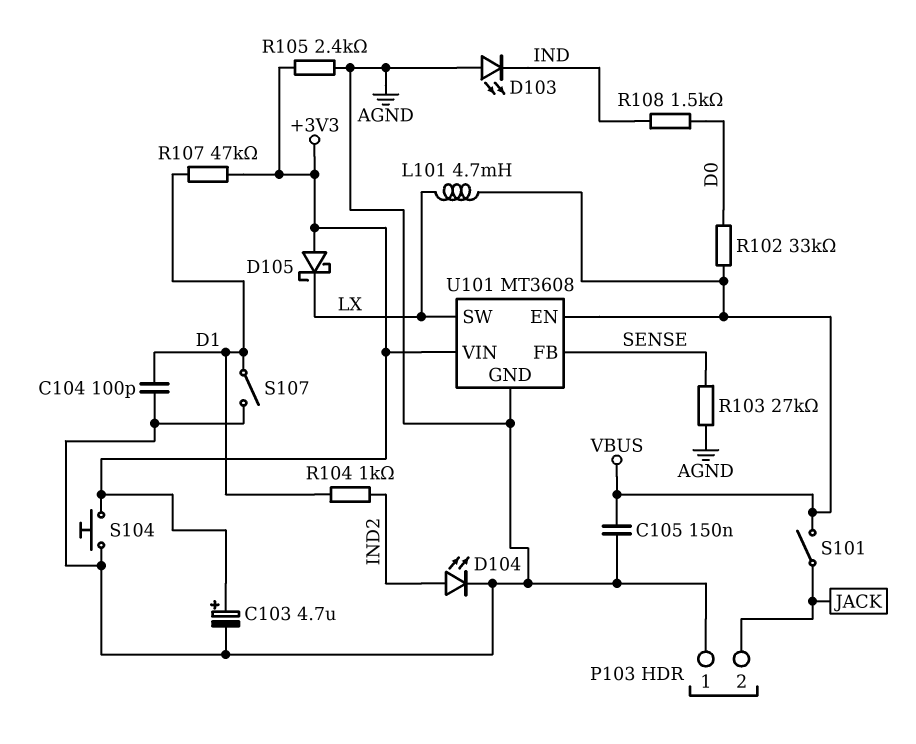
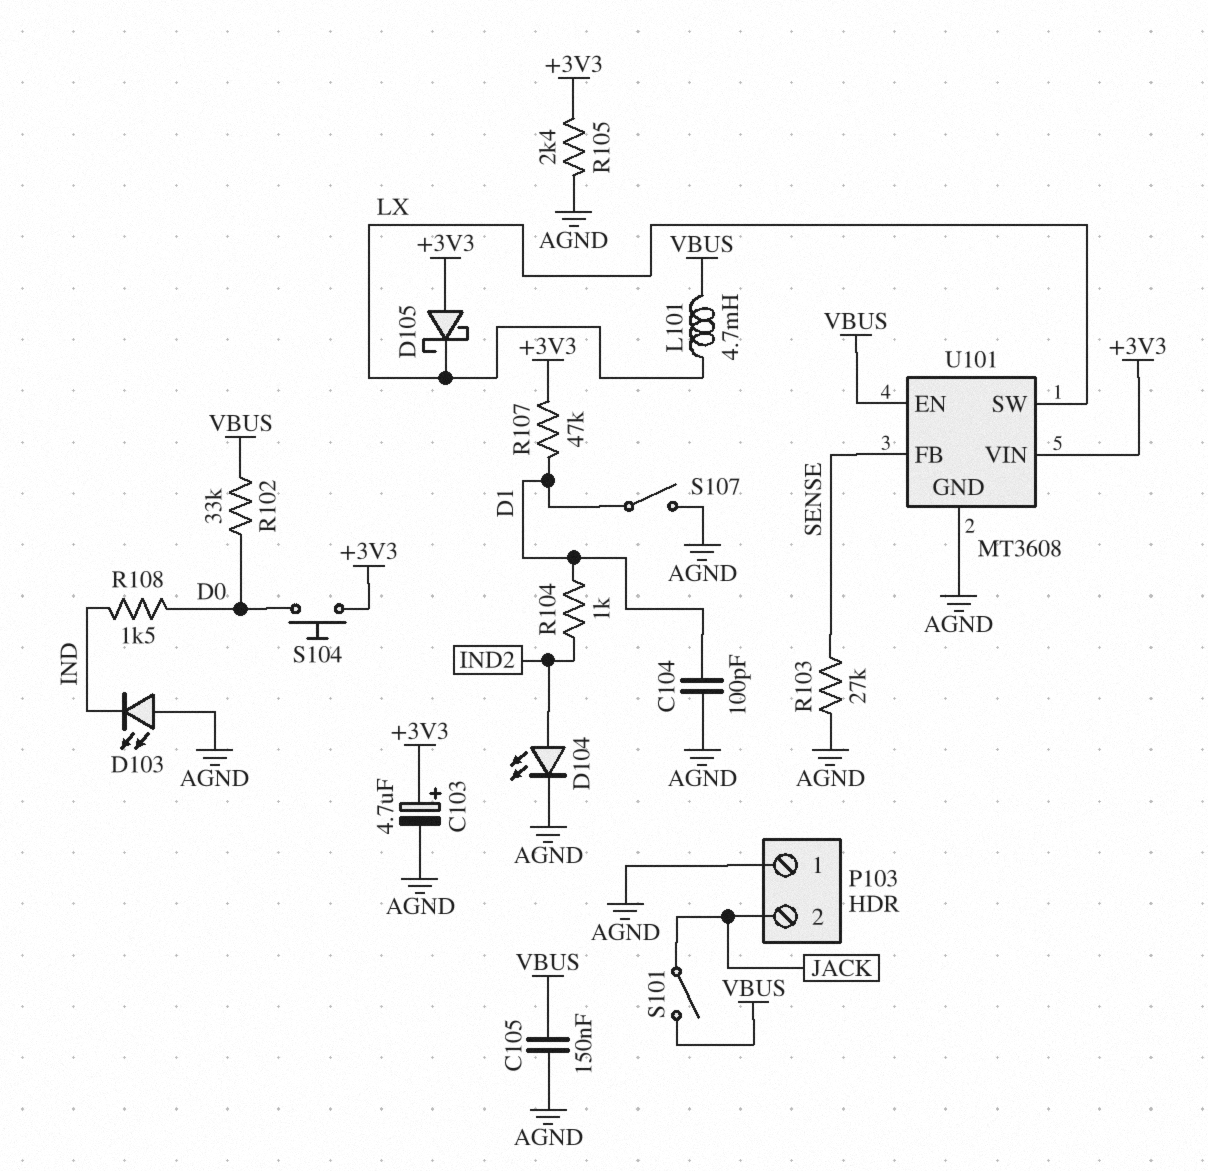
S104: button (+3V3, AGND) -> button (+3V3, D0)

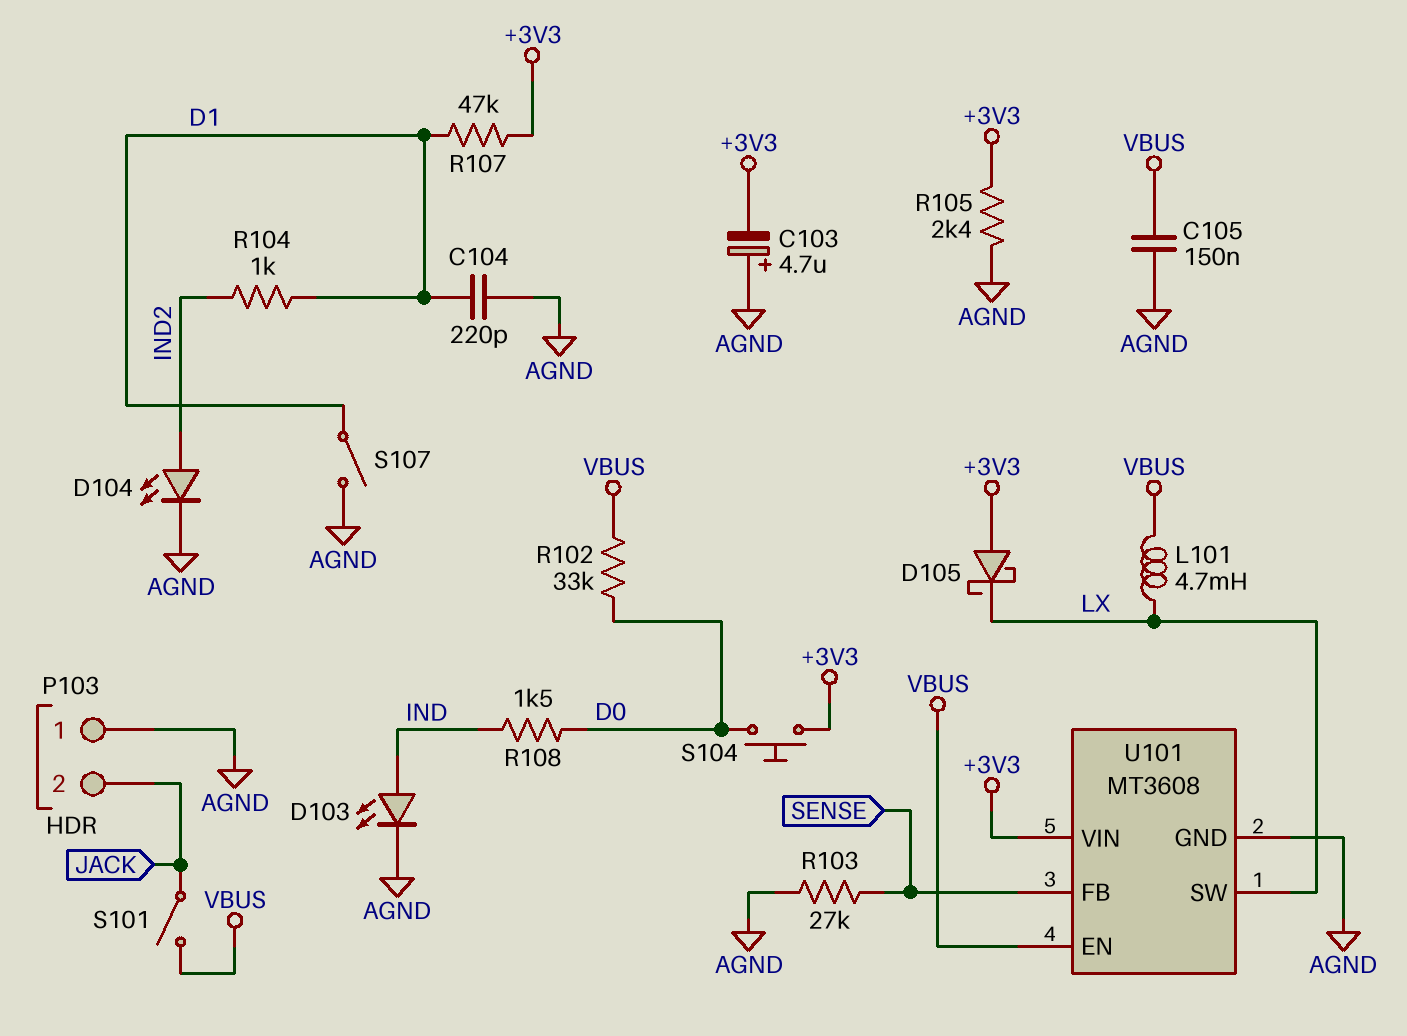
C103: 4.7uF (plus +3V3, minus AGND) -> 4.7uF (plus AGND, minus +3V3)
C104: 100pF (AGND, D1) -> 220pF (AGND, D1)
D103: LED (A AGND, K IND) -> LED (A IND, K AGND)

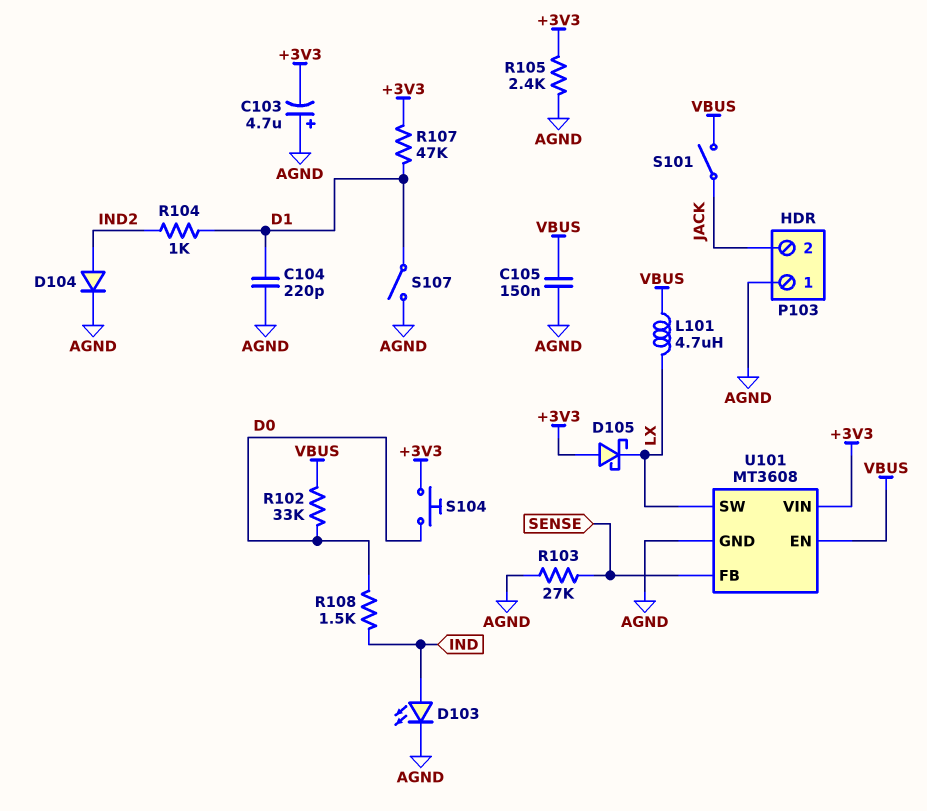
D104: LED (A IND2, K AGND) -> diode (A IND2, K AGND)
L101: 4.7mH (LX, VBUS) -> 4.7uH (LX, VBUS)

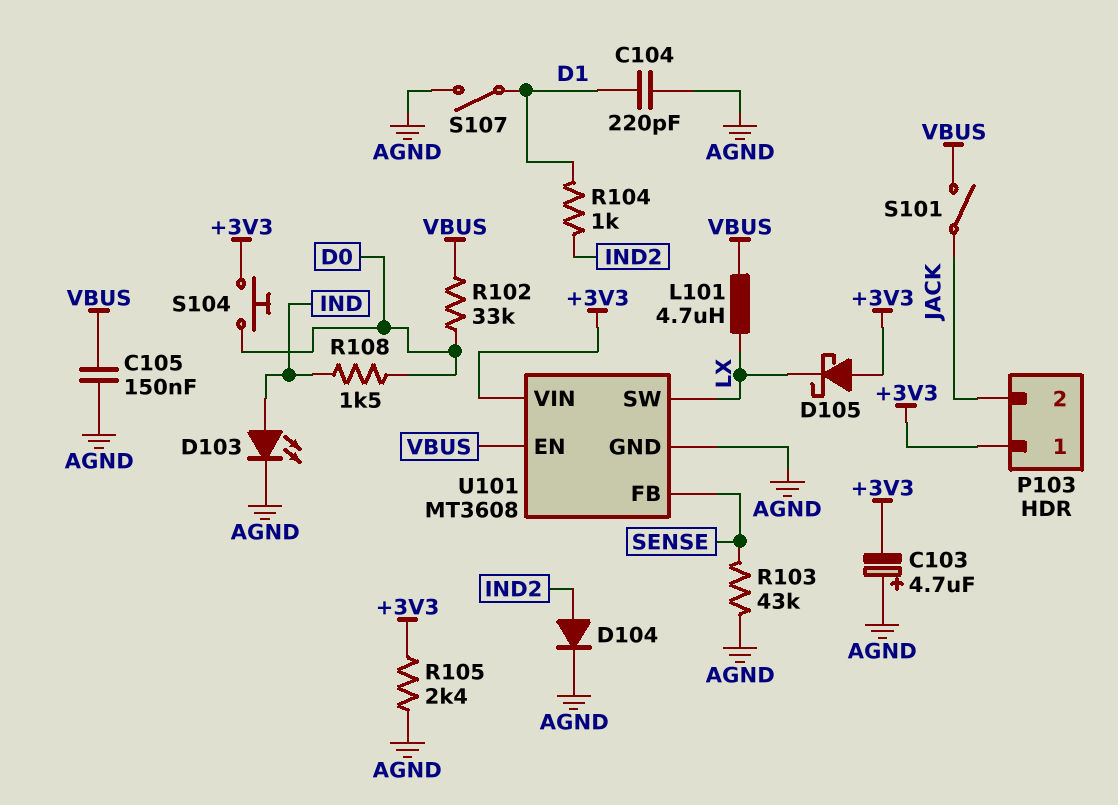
P103 pin 1: AGND -> +3V3
R103: 27k (AGND, SENSE) -> 43k (AGND, SENSE)
R107: 47k (+3V3, D1) -> none

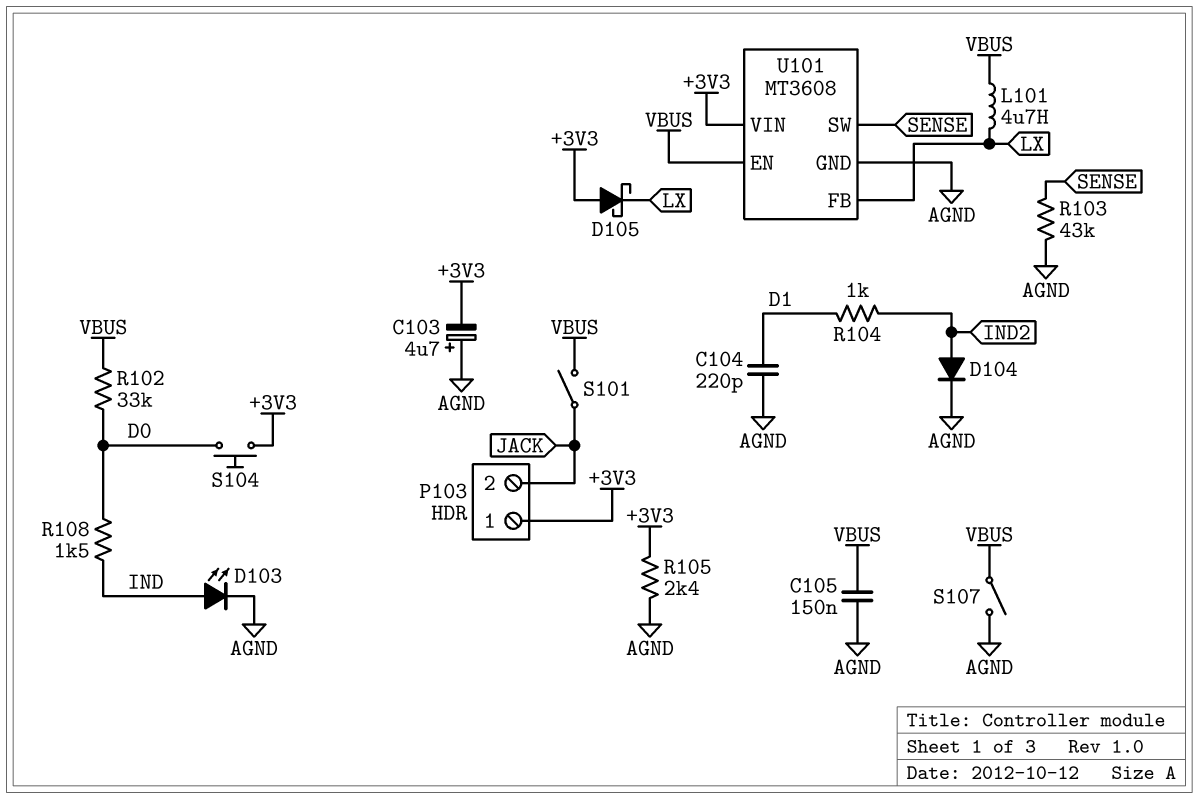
S107: switch (AGND, D1) -> switch (AGND, VBUS)
U101 pin FB: SENSE -> LX
U101 pin SW: LX -> SENSE

